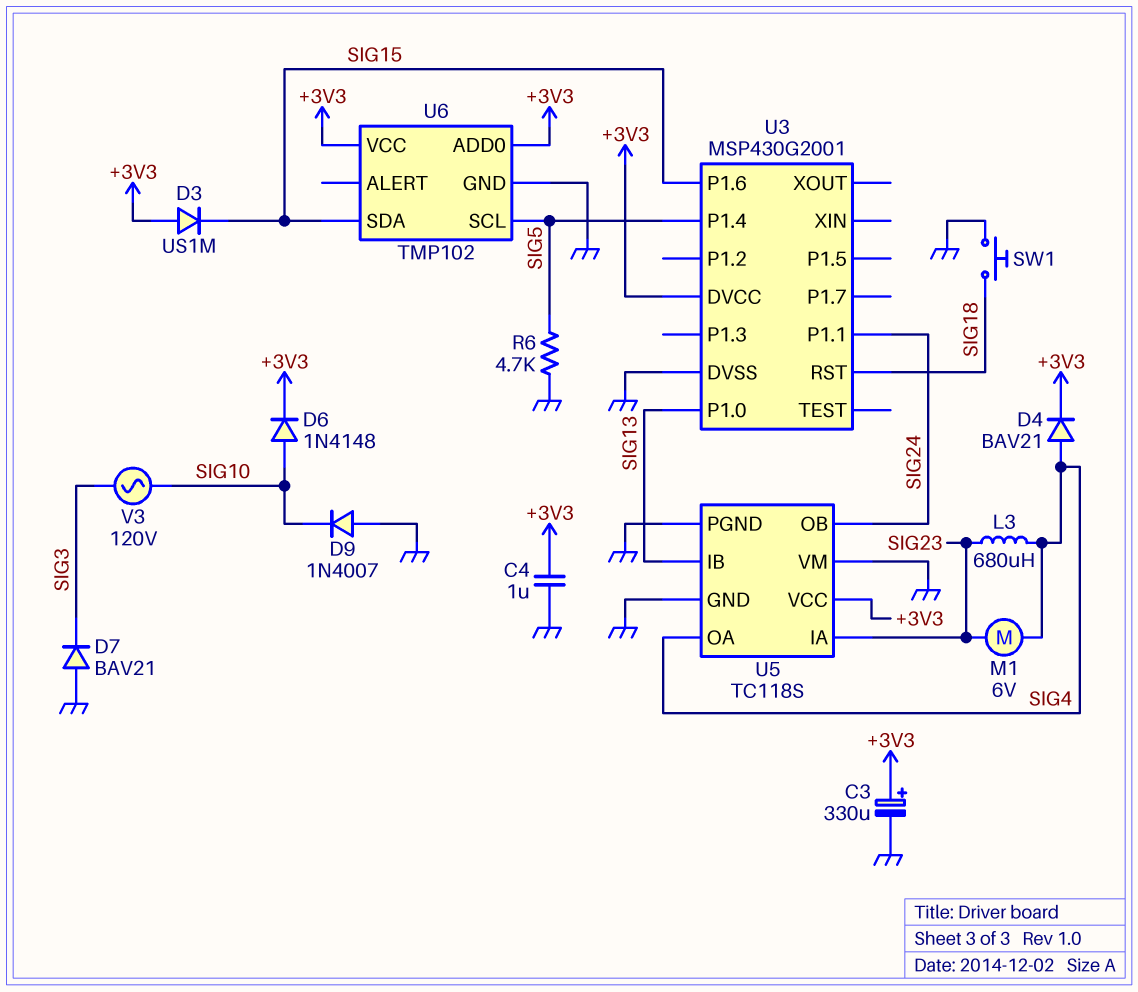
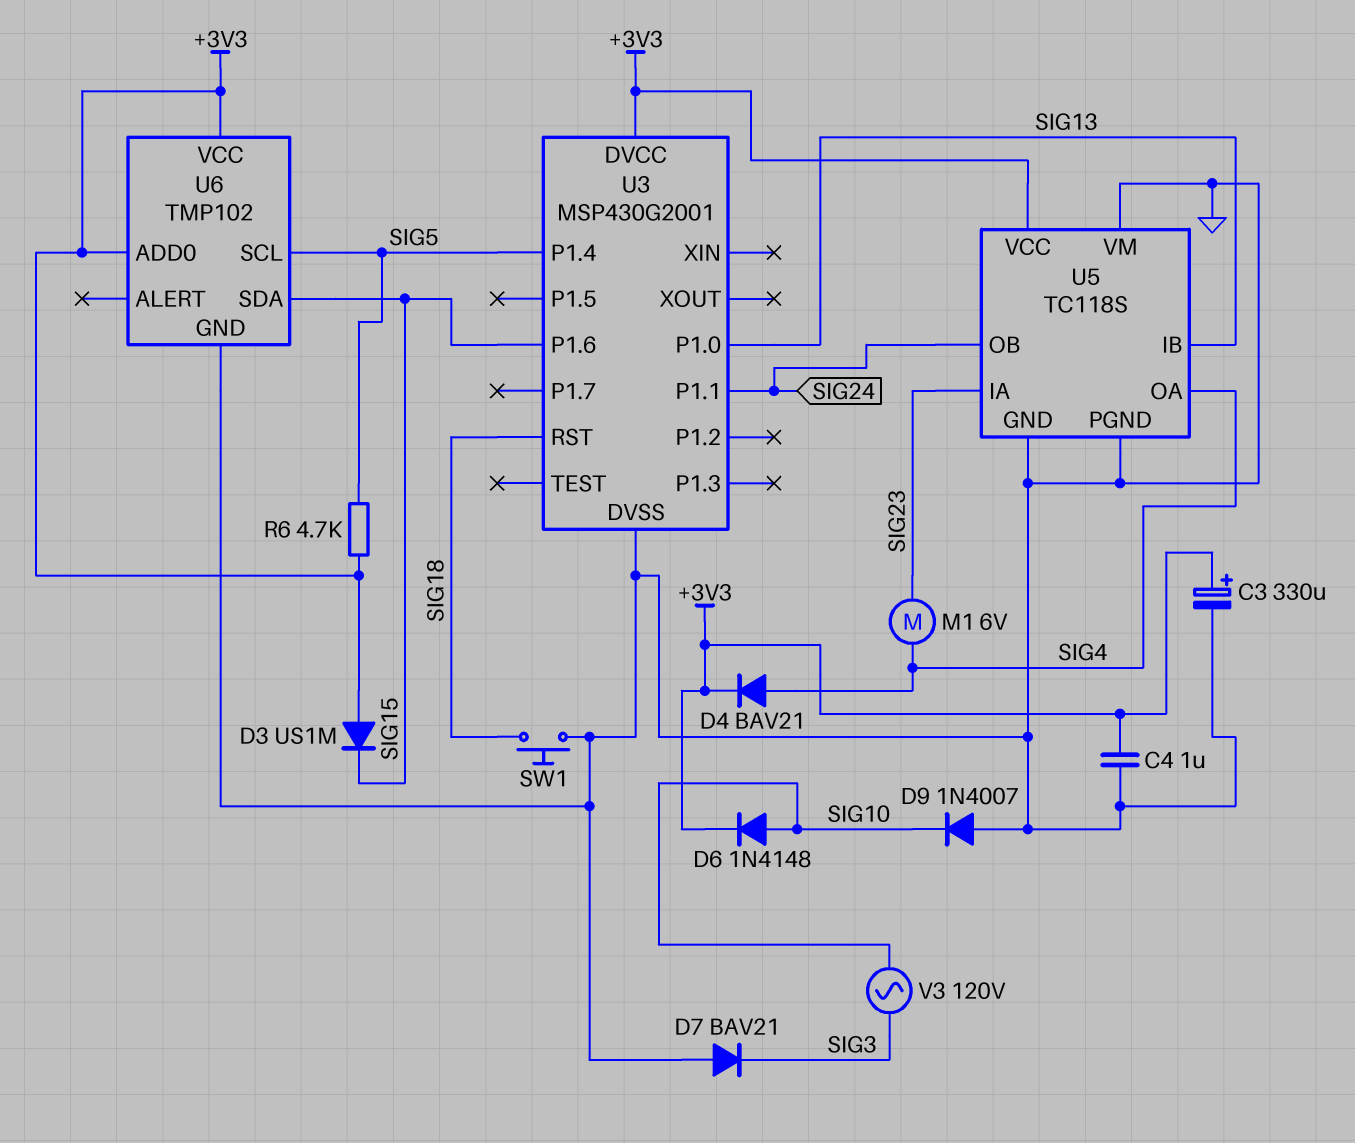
L3: 680uH (SIG4, SIG23) -> none
R6: 4.7k (GND, SIG5) -> 4.7k (+3V3, SIG5)

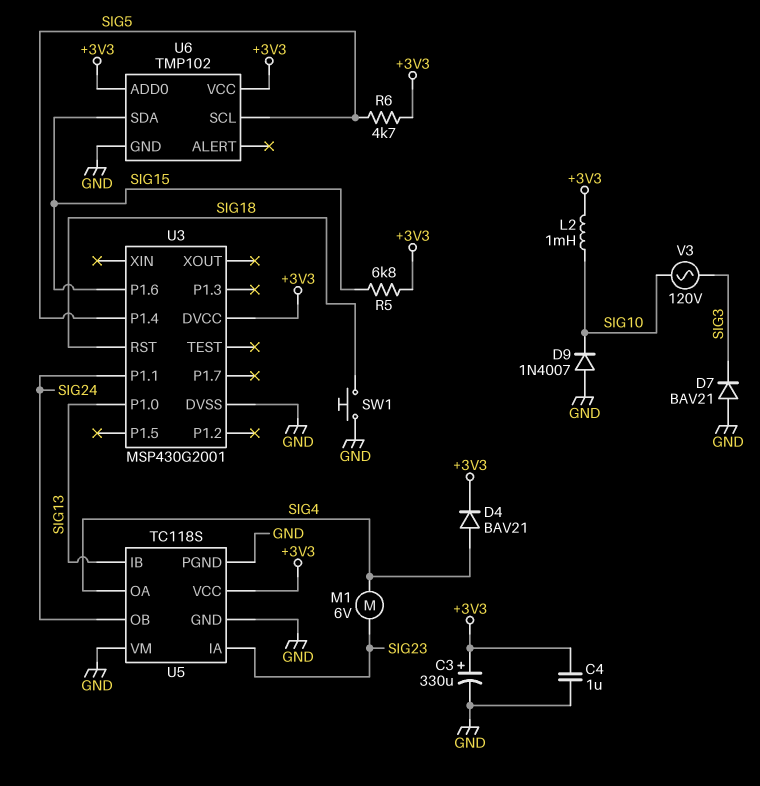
D3: diode US1M (A +3V3, K SIG15) -> none
D6: diode 1N4148 (A SIG10, K +3V3) -> none
L2: none -> 1mH (+3V3, SIG10)
R5: none -> 6.8k (+3V3, SIG15)

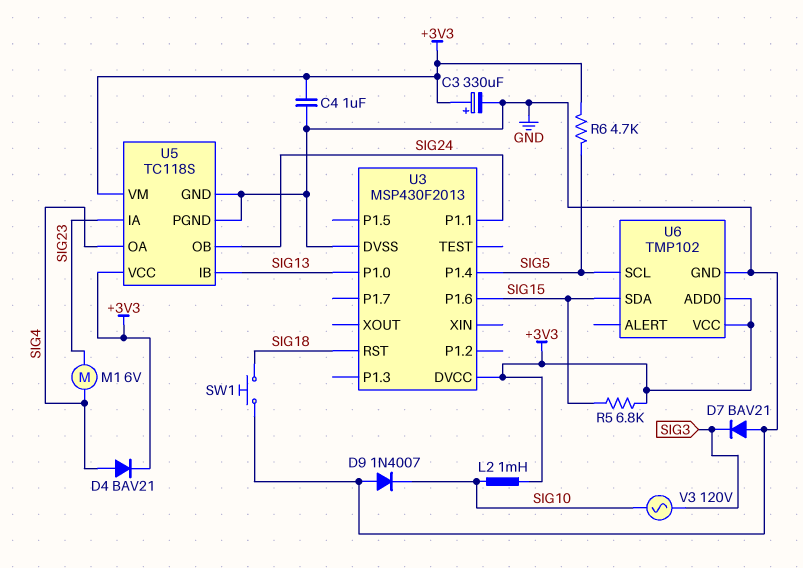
U3: MSP430G2001 -> MSP430F2013
U5 pin VM: GND -> +3V3

